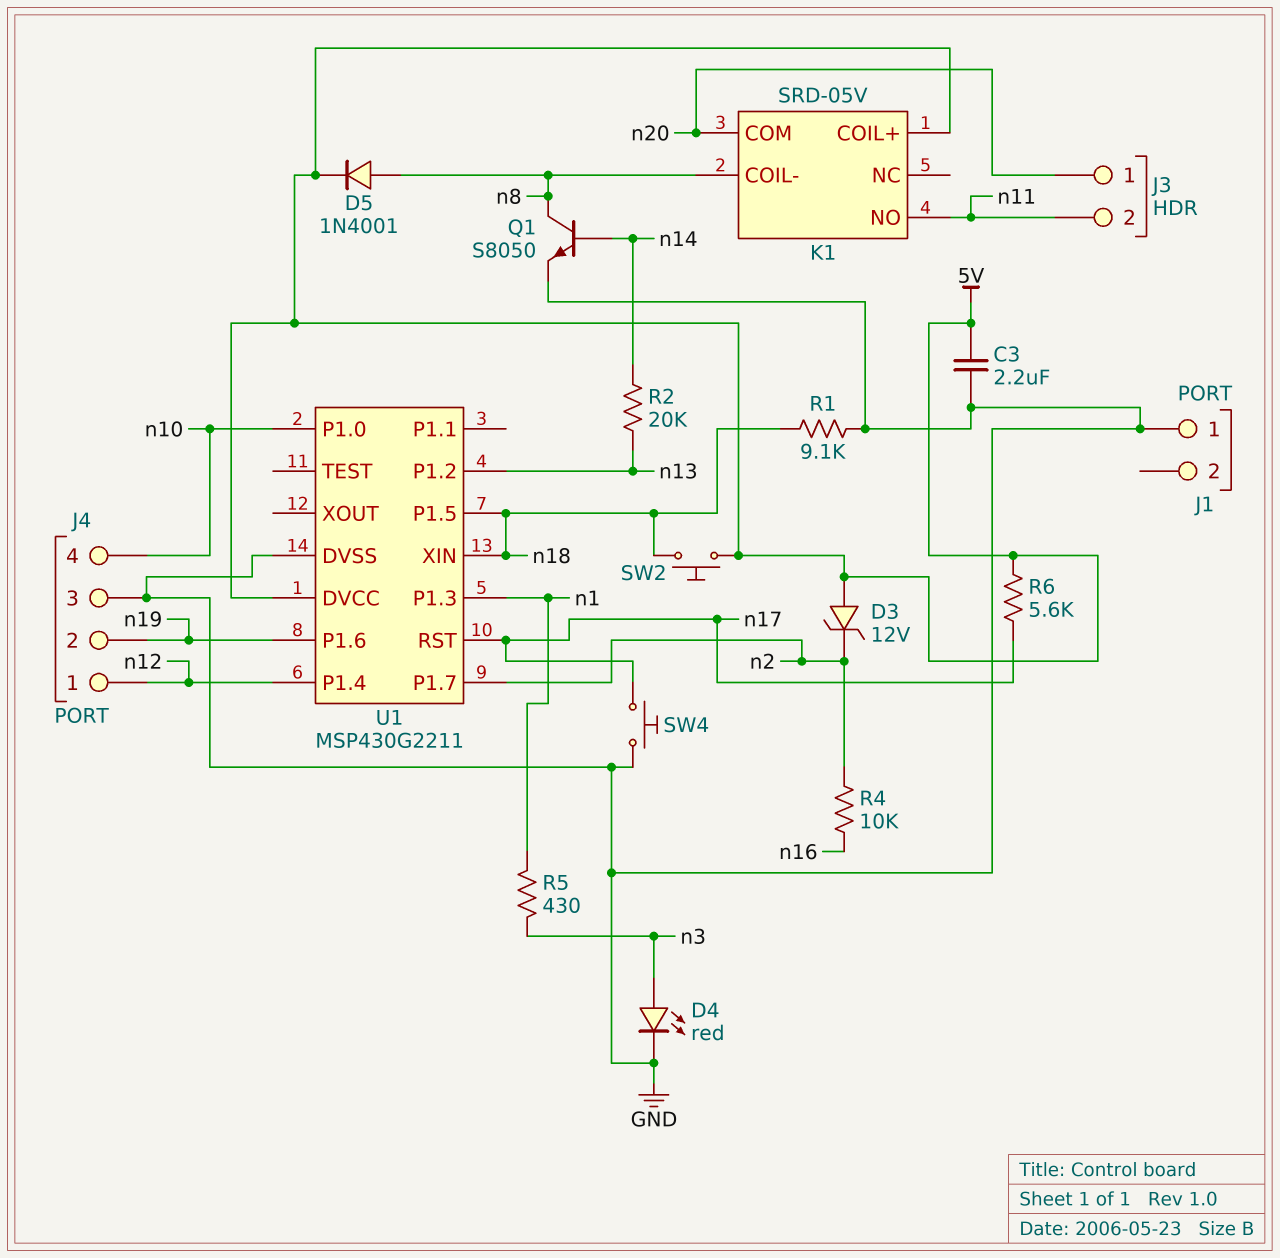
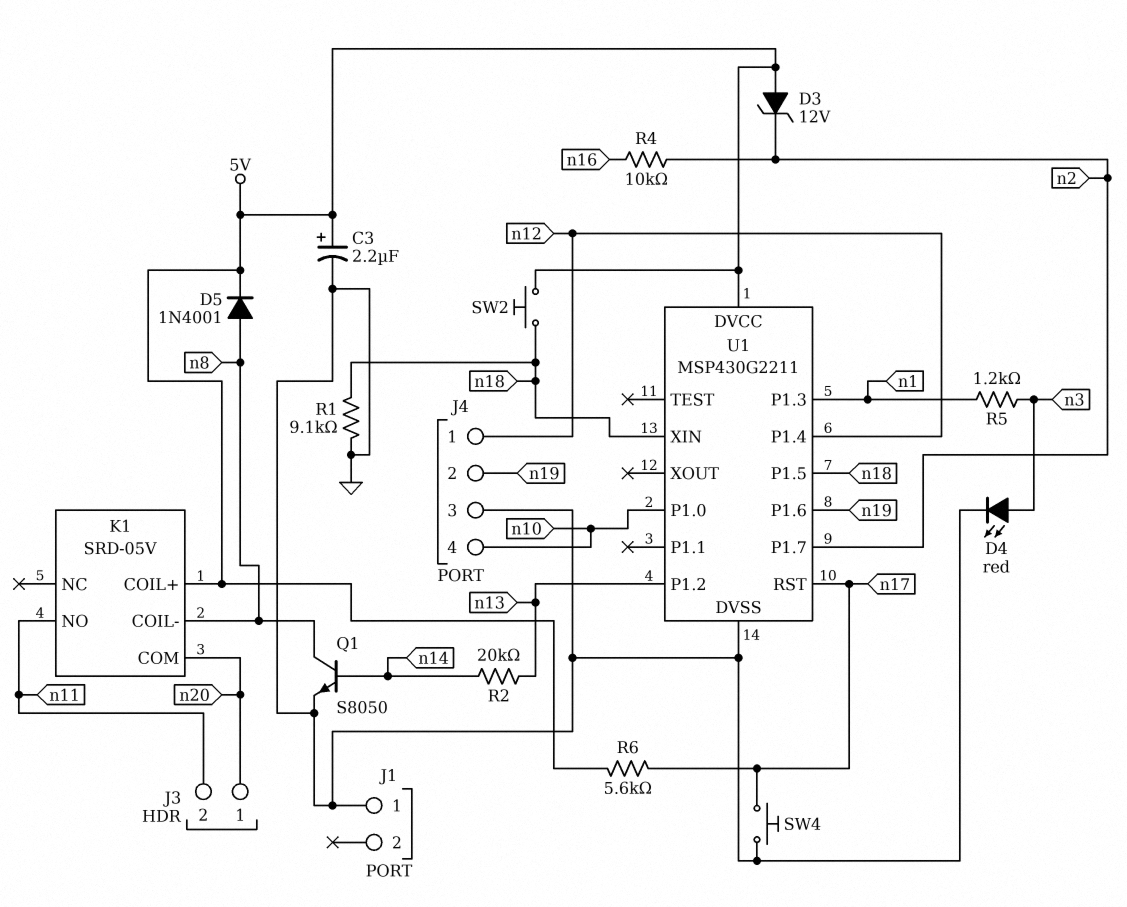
C3: 2.2uF (5V, GND) -> 2.2uF (plus 5V, minus GND)
R5: 430 (n1, n3) -> 1.2k (n1, n3)

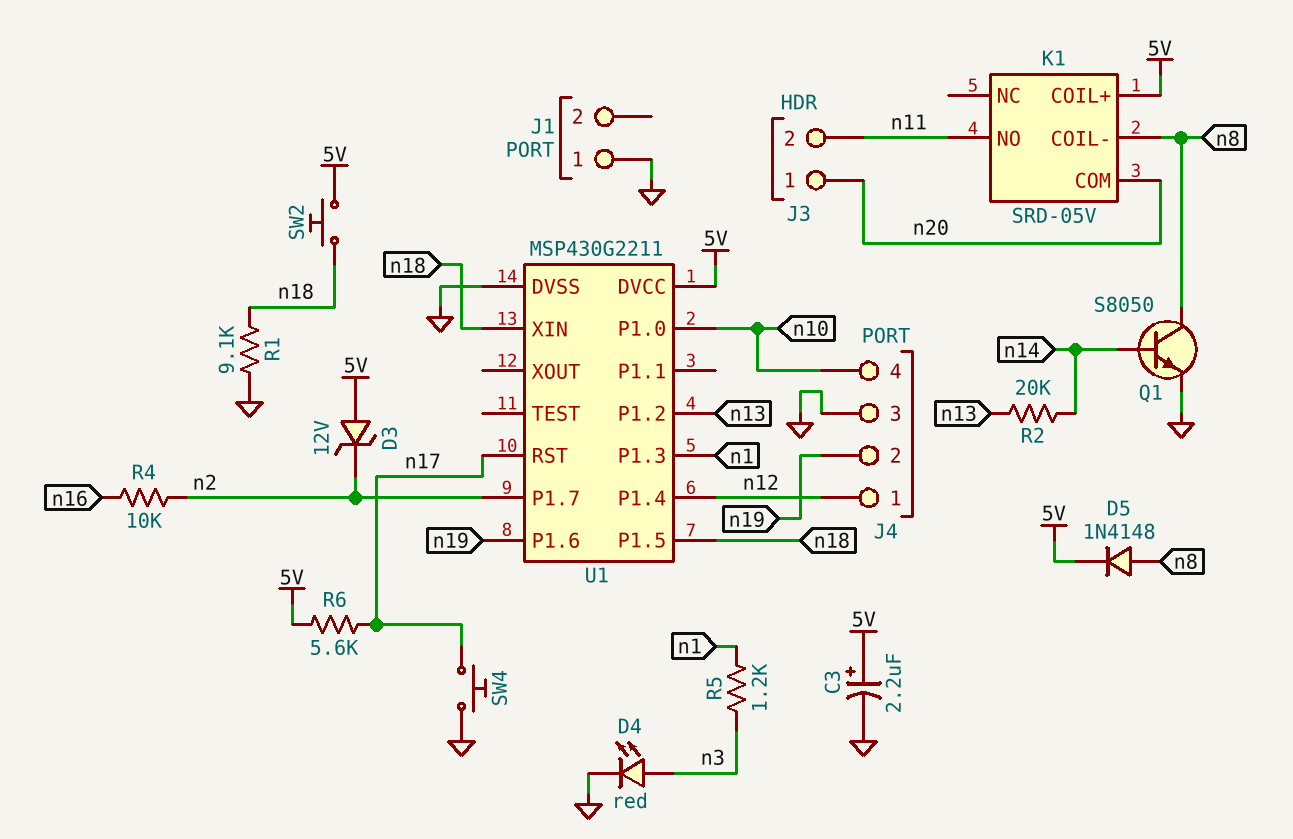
D5: diode 1N4001 (A n8, K 5V) -> diode 1N4148 (A n8, K 5V)

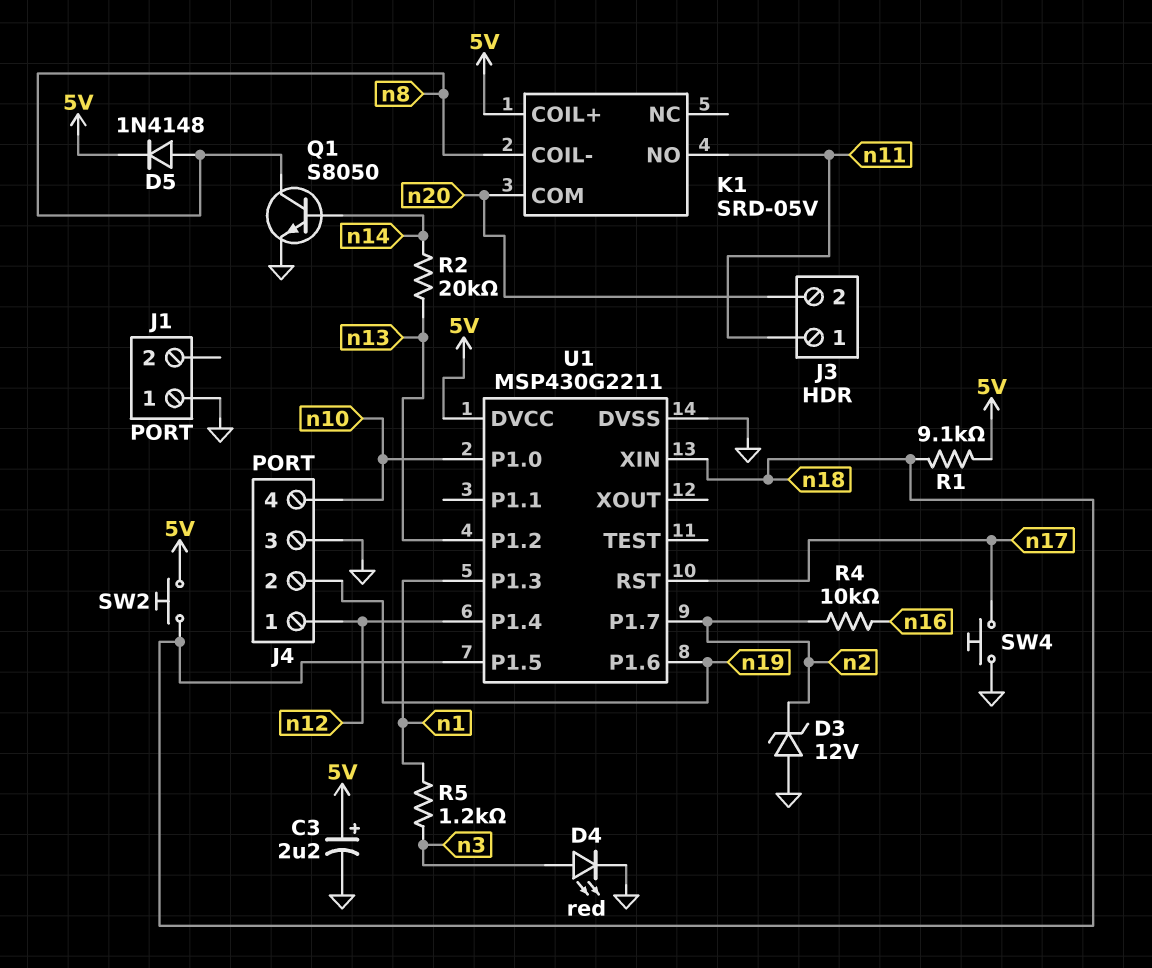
D3: zener 12V (A 5V, K n2) -> zener 12V (A GND, K n2)
J3 pin 1: n20 -> n11
J3 pin 2: n11 -> n20
R1: 9.1k (GND, n18) -> 9.1k (5V, n18)
R6: 5.6k (5V, n17) -> none

